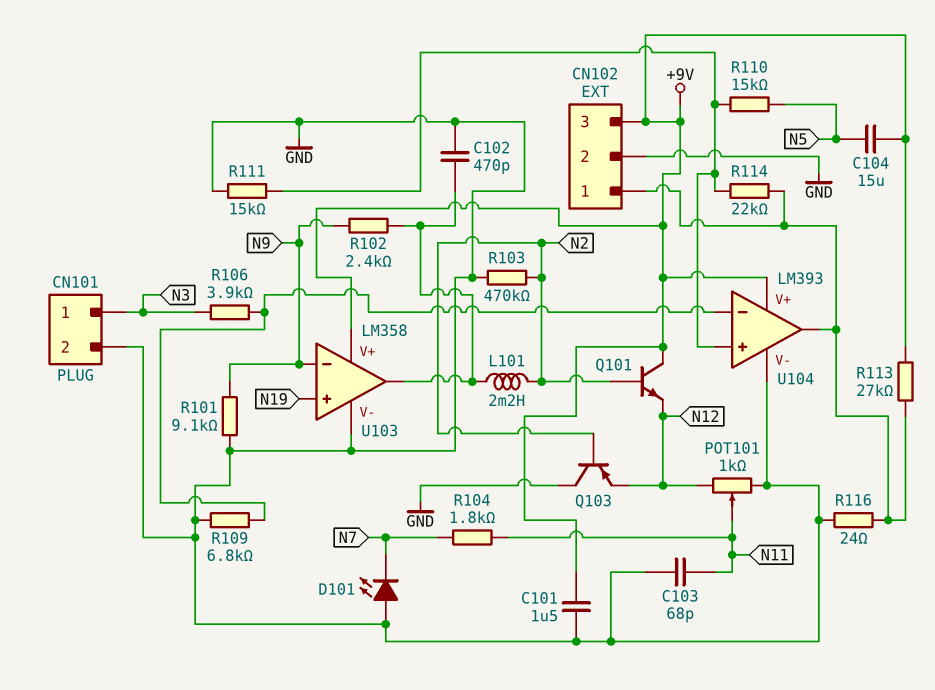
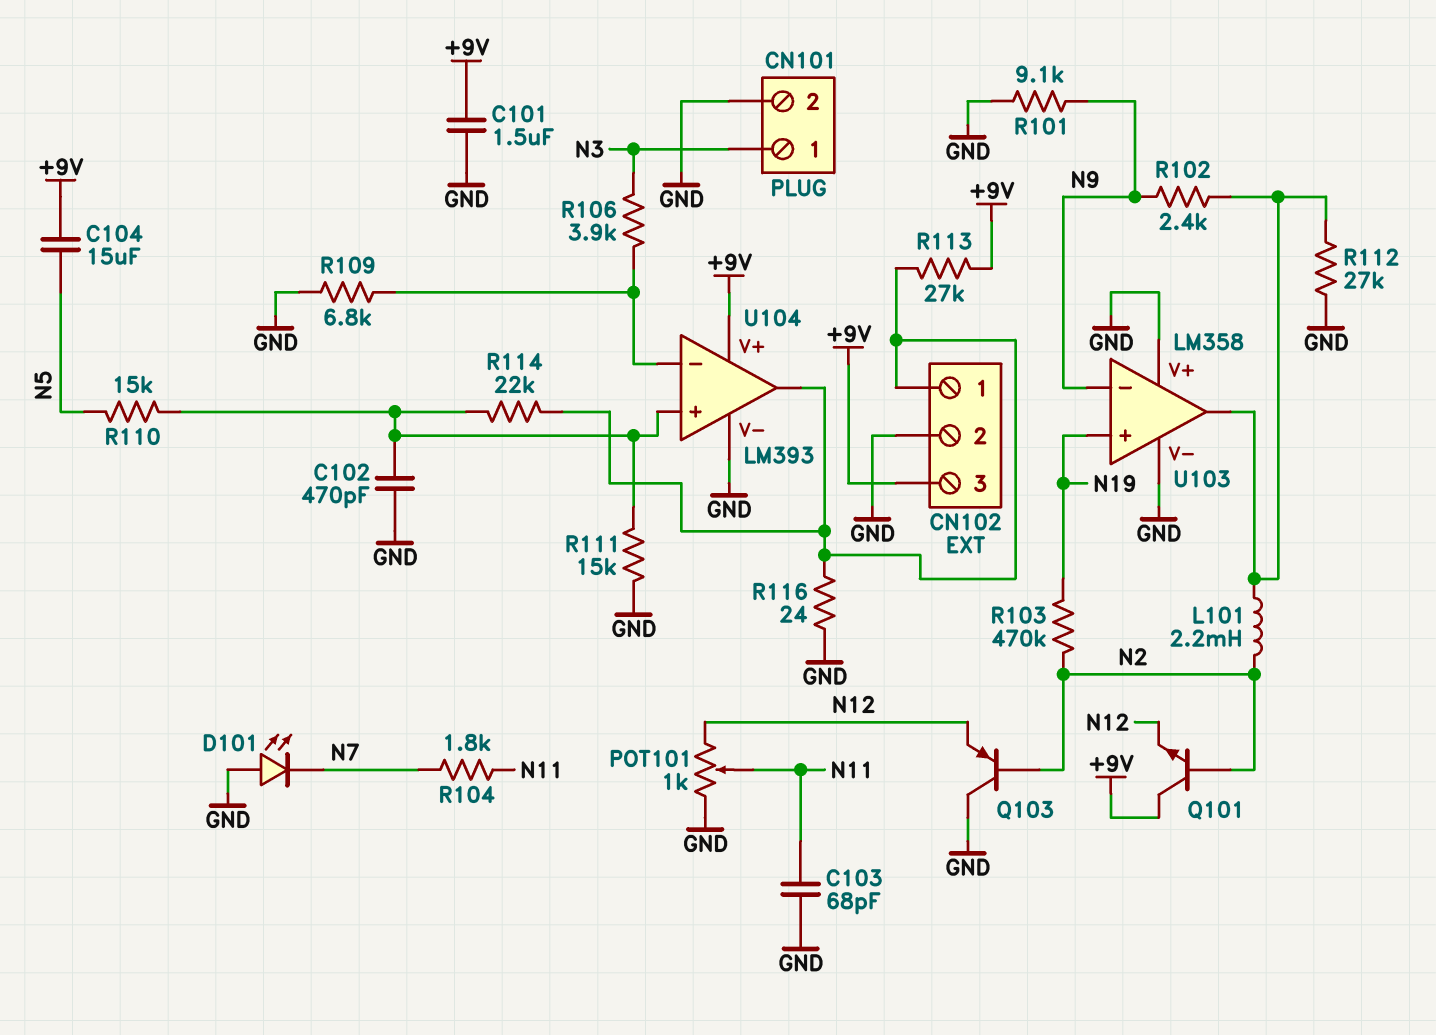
C102: 470pF (GND, U103/out) -> 470pF (GND, U104/in+)
R103: 470k (GND, N2) -> 470k (N2, N19)
R112: none -> 27k (GND, U103/out)
U103 pin V+: +9V -> GND

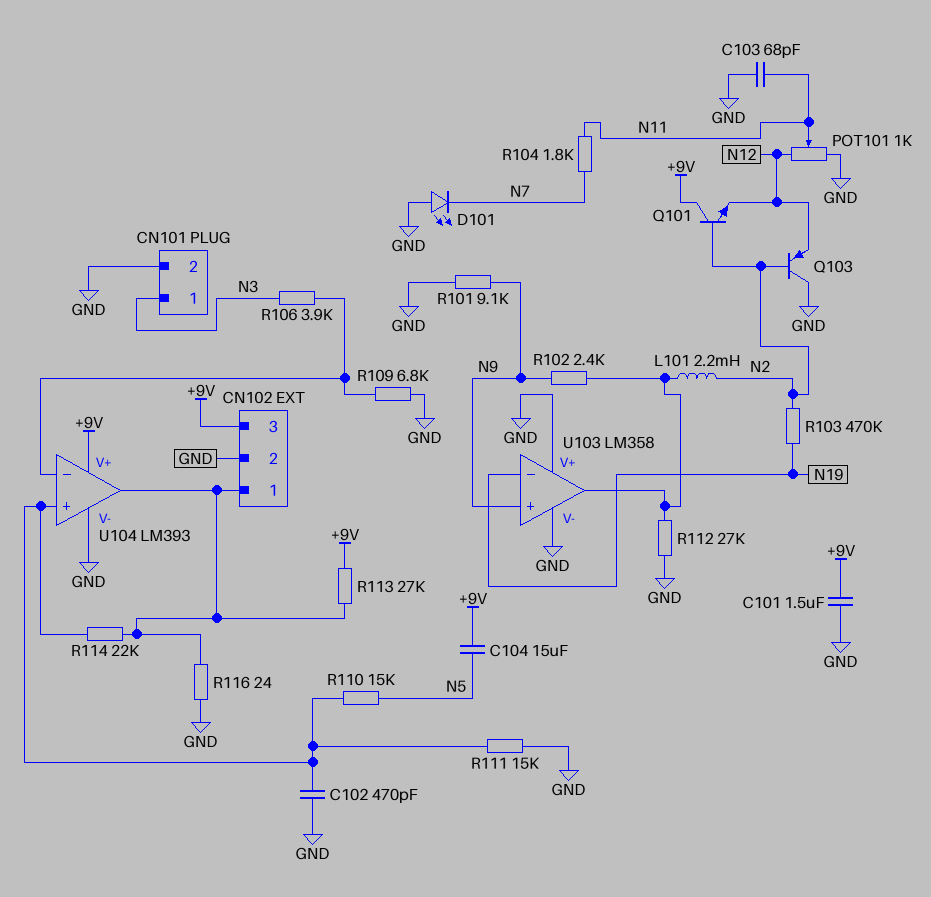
U103 pin in+: N19 -> N9
U103 pin in-: N9 -> N19

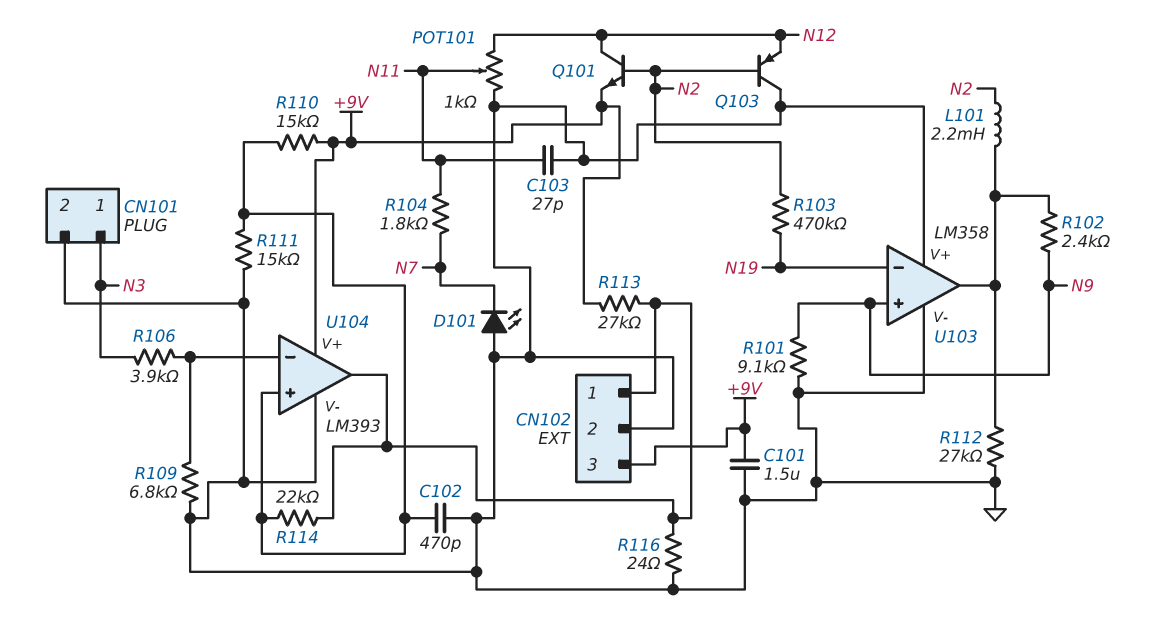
C103: 68pF (GND, N11) -> 27pF (GND, N11)
C104: 15uF (+9V, N5) -> none
Q101: NPN (B N2, C +9V, E N12) -> NPN (B N2, C N12, E +9V)
R110: 15k (N5, U104/in+) -> 15k (+9V, U104/in+)

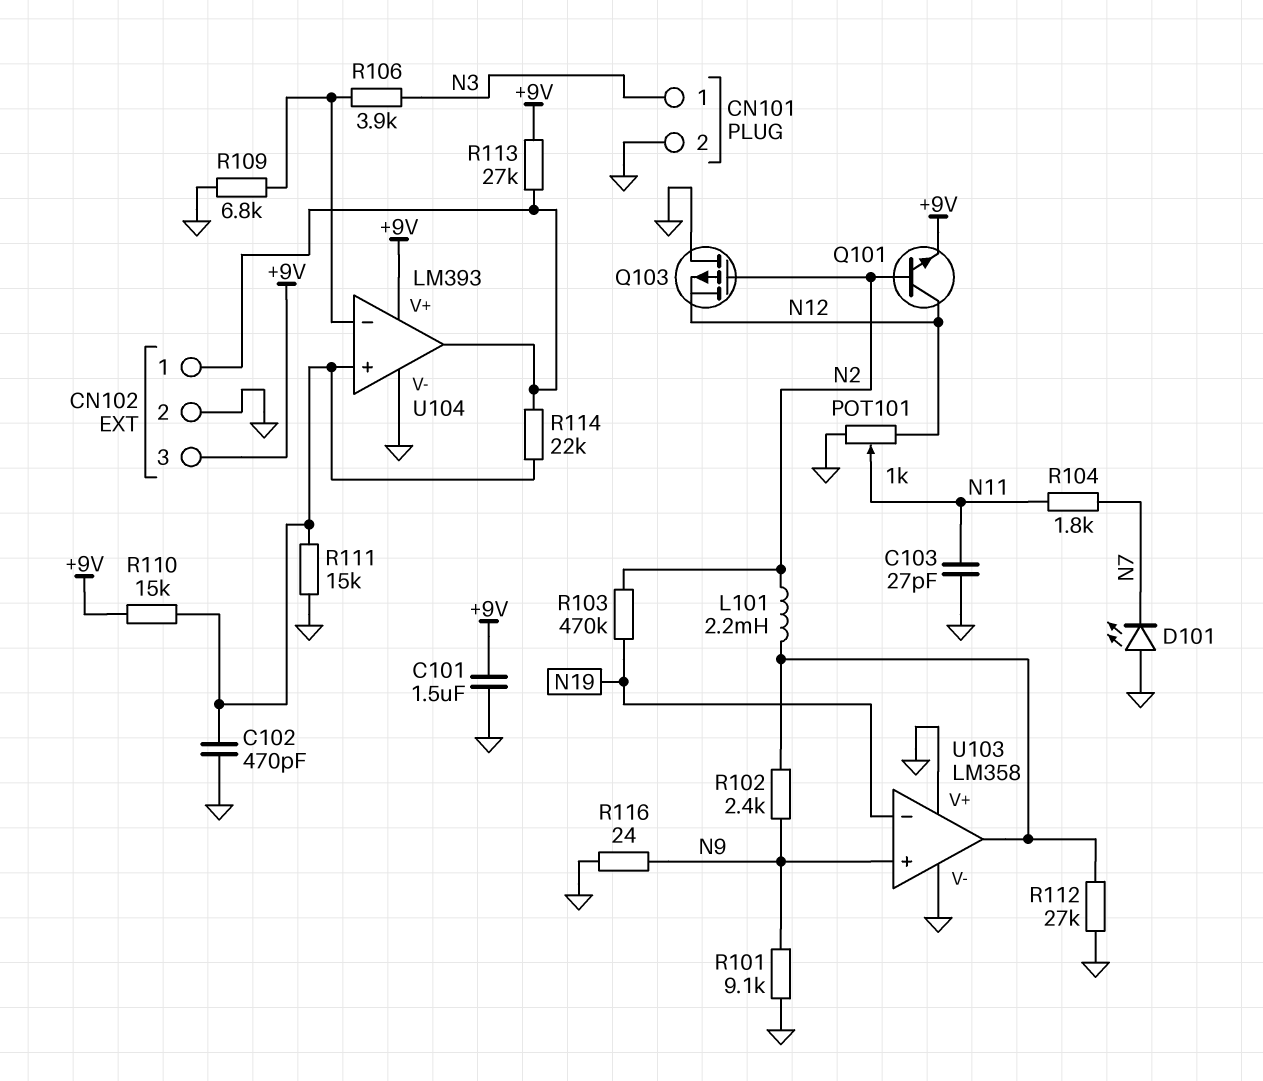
Q103: PNP (B N2, C GND, E N12) -> PMOS (G N2, D GND, S N12)
R116: 24 (CN102/1, GND) -> 24 (GND, N9)

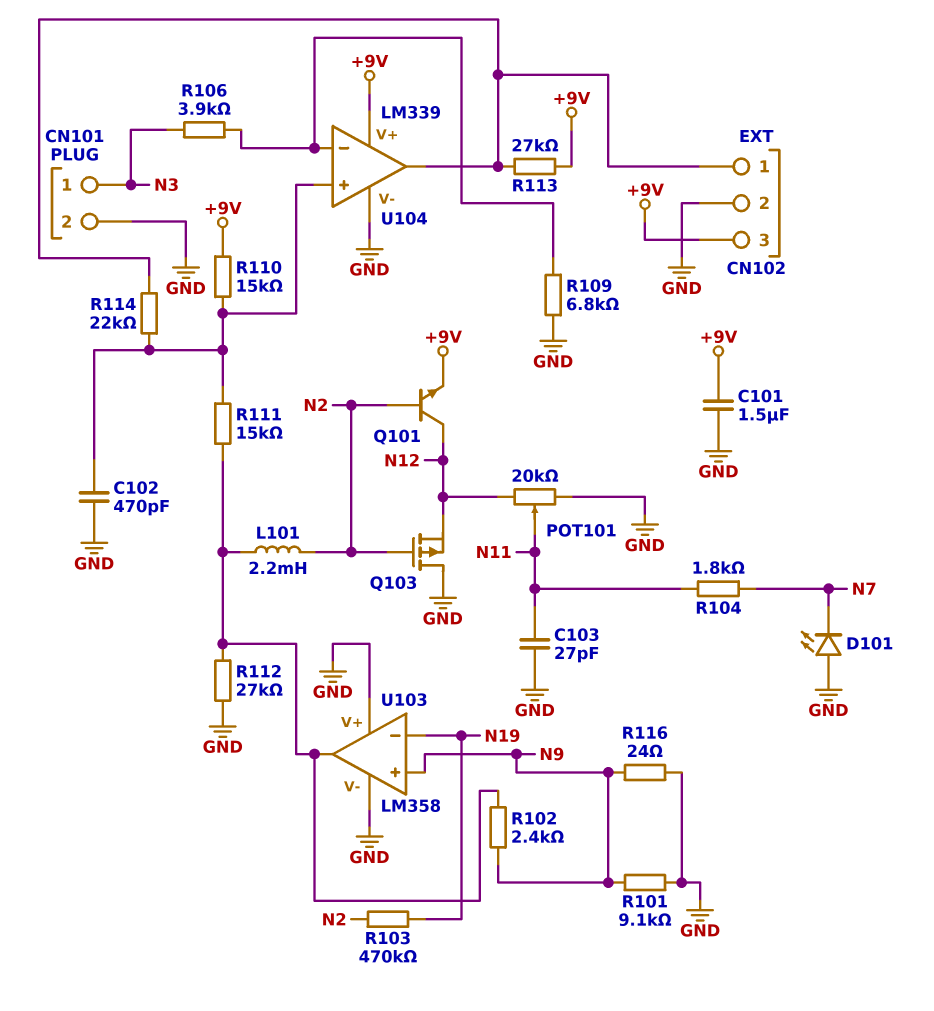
POT101: 1k (GND, N12, wiper N11) -> 20k (GND, N12, wiper N11)
R111: 15k (GND, U104/in+) -> 15k (U103/out, U104/in+)
U104: LM393 -> LM339

